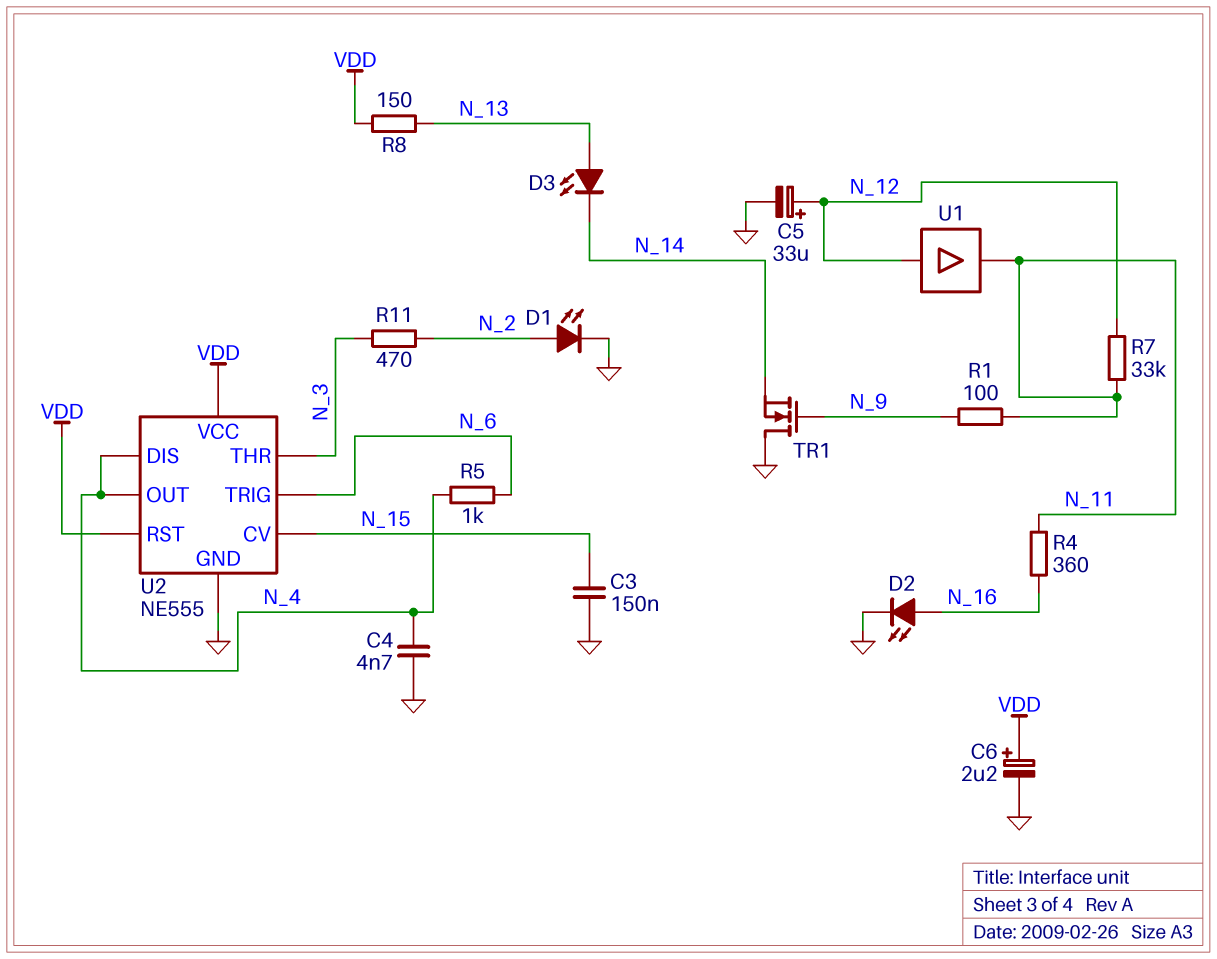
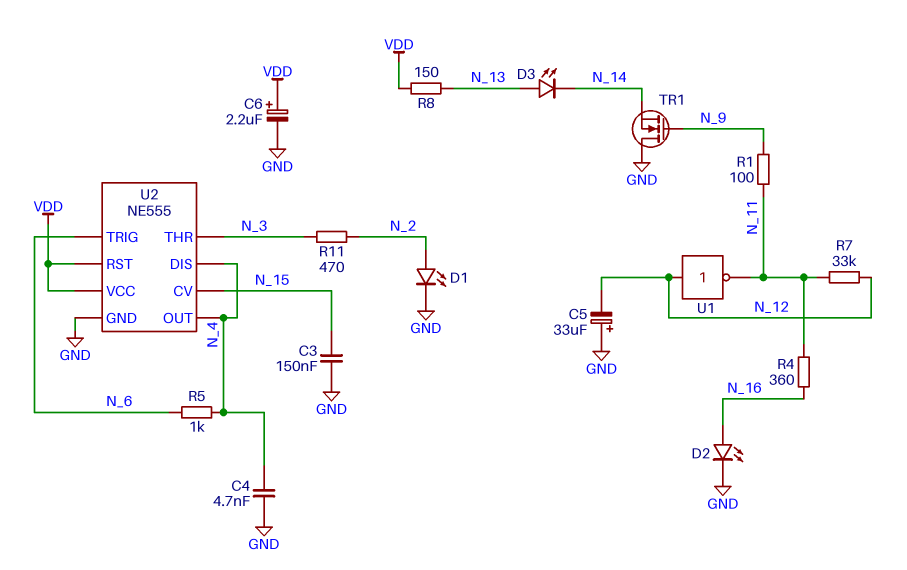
C5: 33uF (plus N_12, minus GND) -> 33uF (plus GND, minus N_12)
U1: buffer (in N_12, out N_11) -> NOT (in N_12, out N_11)

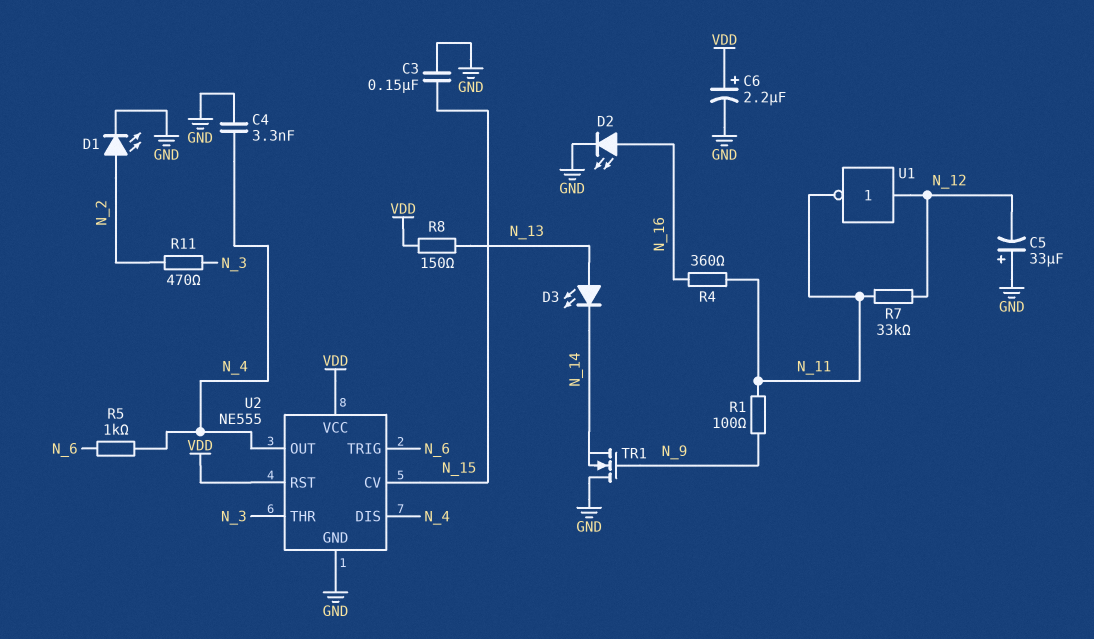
C4: 4.7nF (GND, N_4) -> 3.3nF (GND, N_4)

